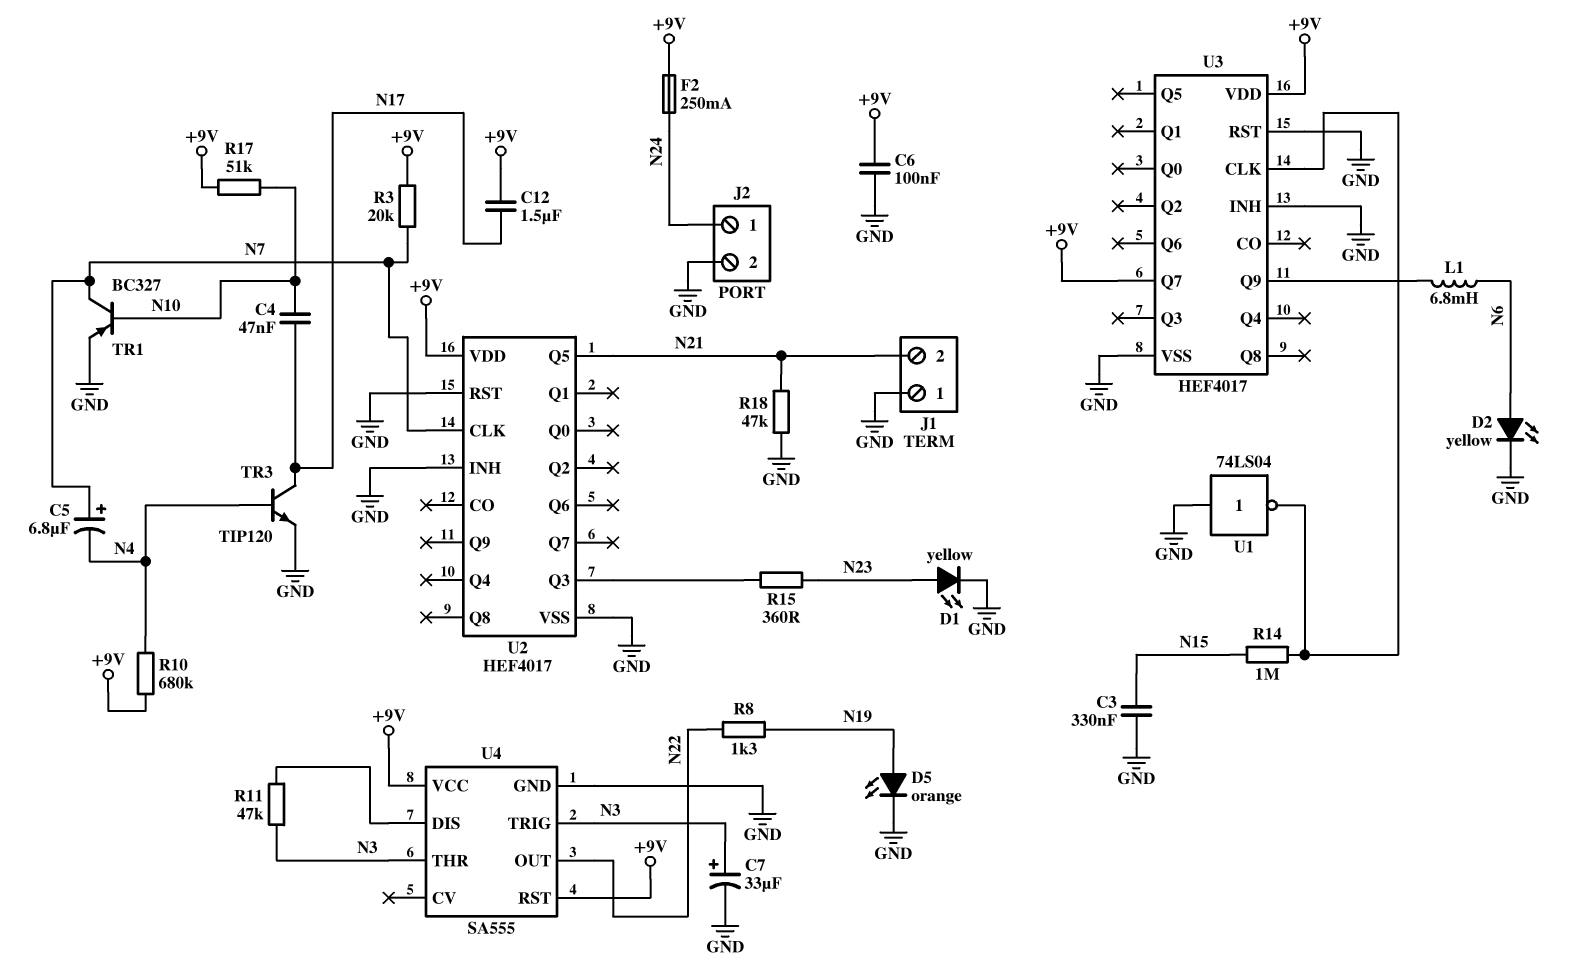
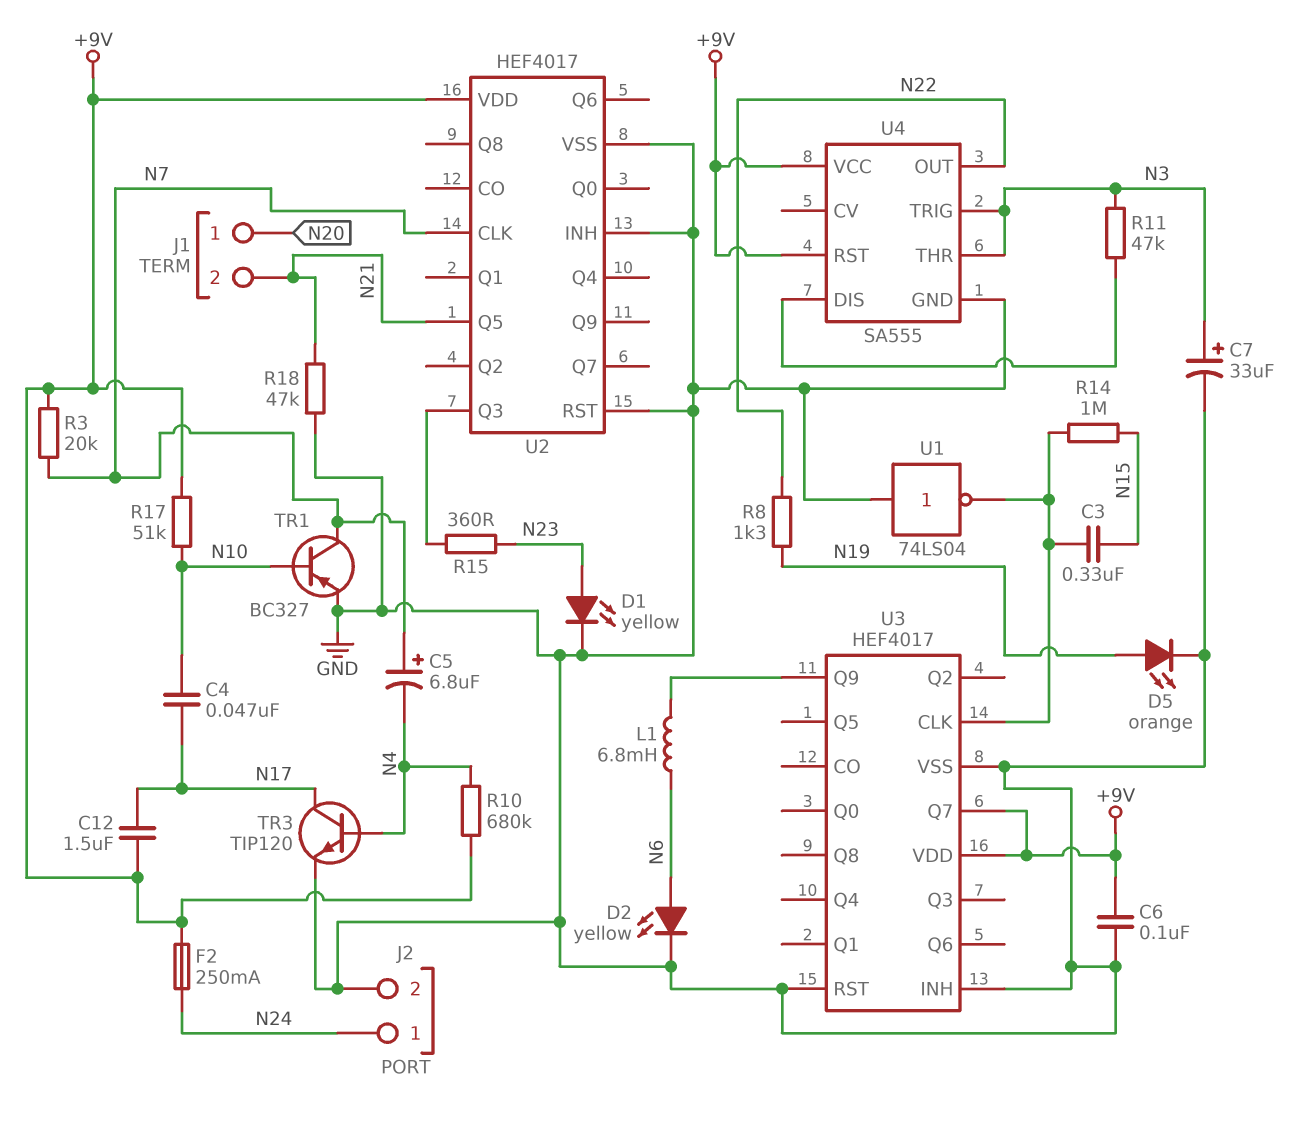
C3: 330nF (GND, N15) -> 330nF (N15, U3/CLK)
J1 pin 1: GND -> N20

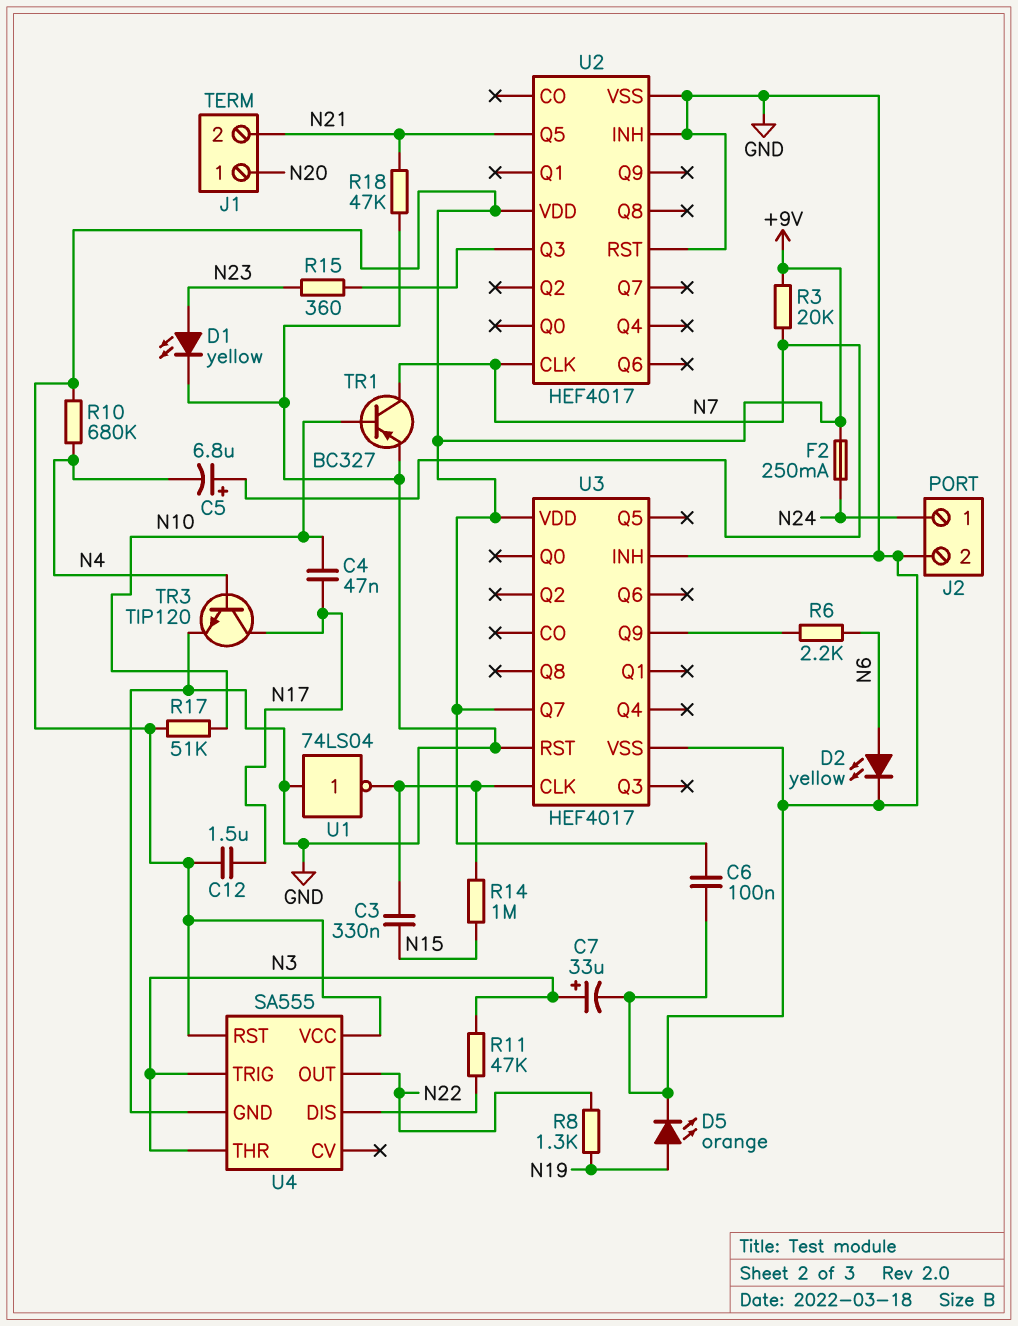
L1: 6.8mH (N6, U3/Q9) -> none
R6: none -> 2.2k (N6, U3/Q9)

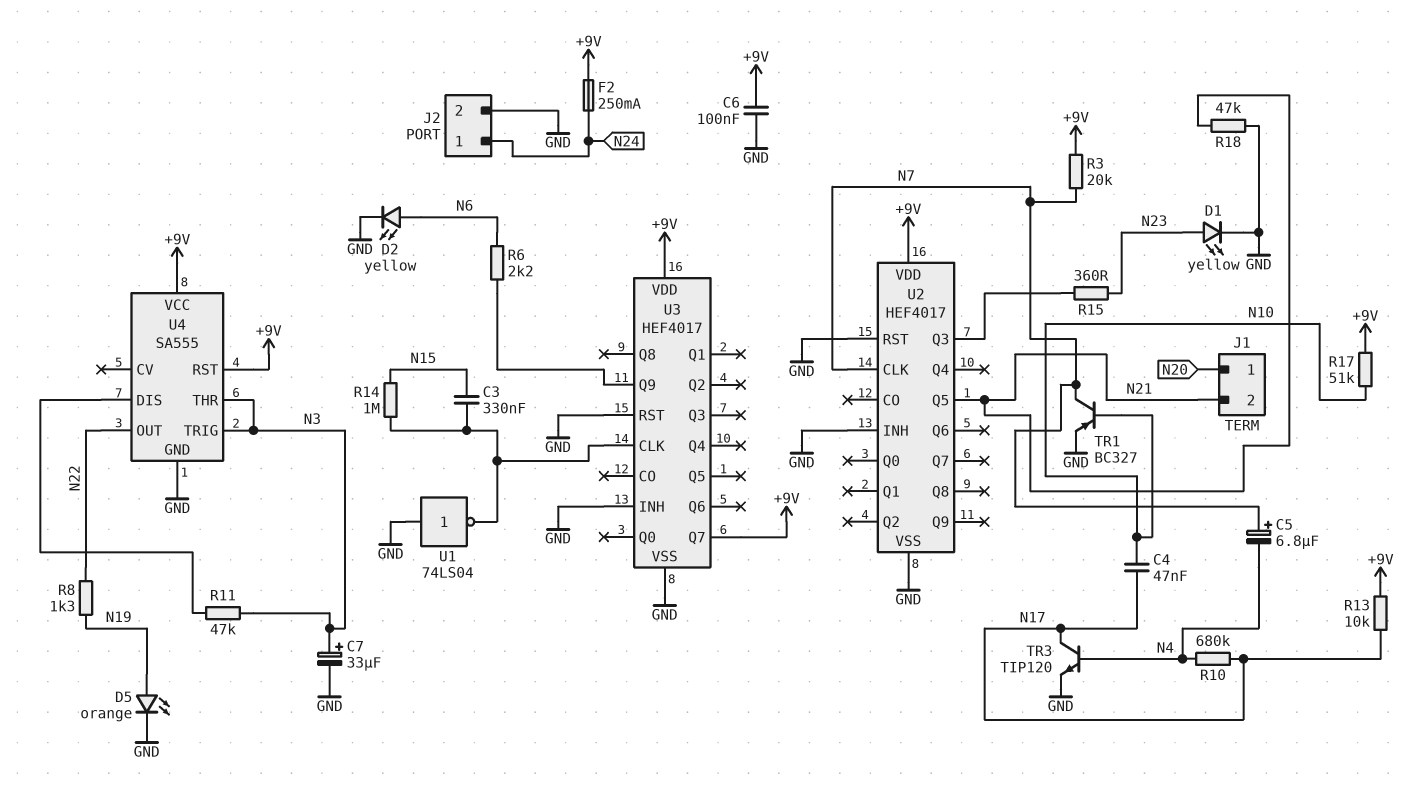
C12: 1.5uF (+9V, N17) -> none
R10: 680k (+9V, N4) -> 680k (N4, N17)
R13: none -> 10k (+9V, N17)

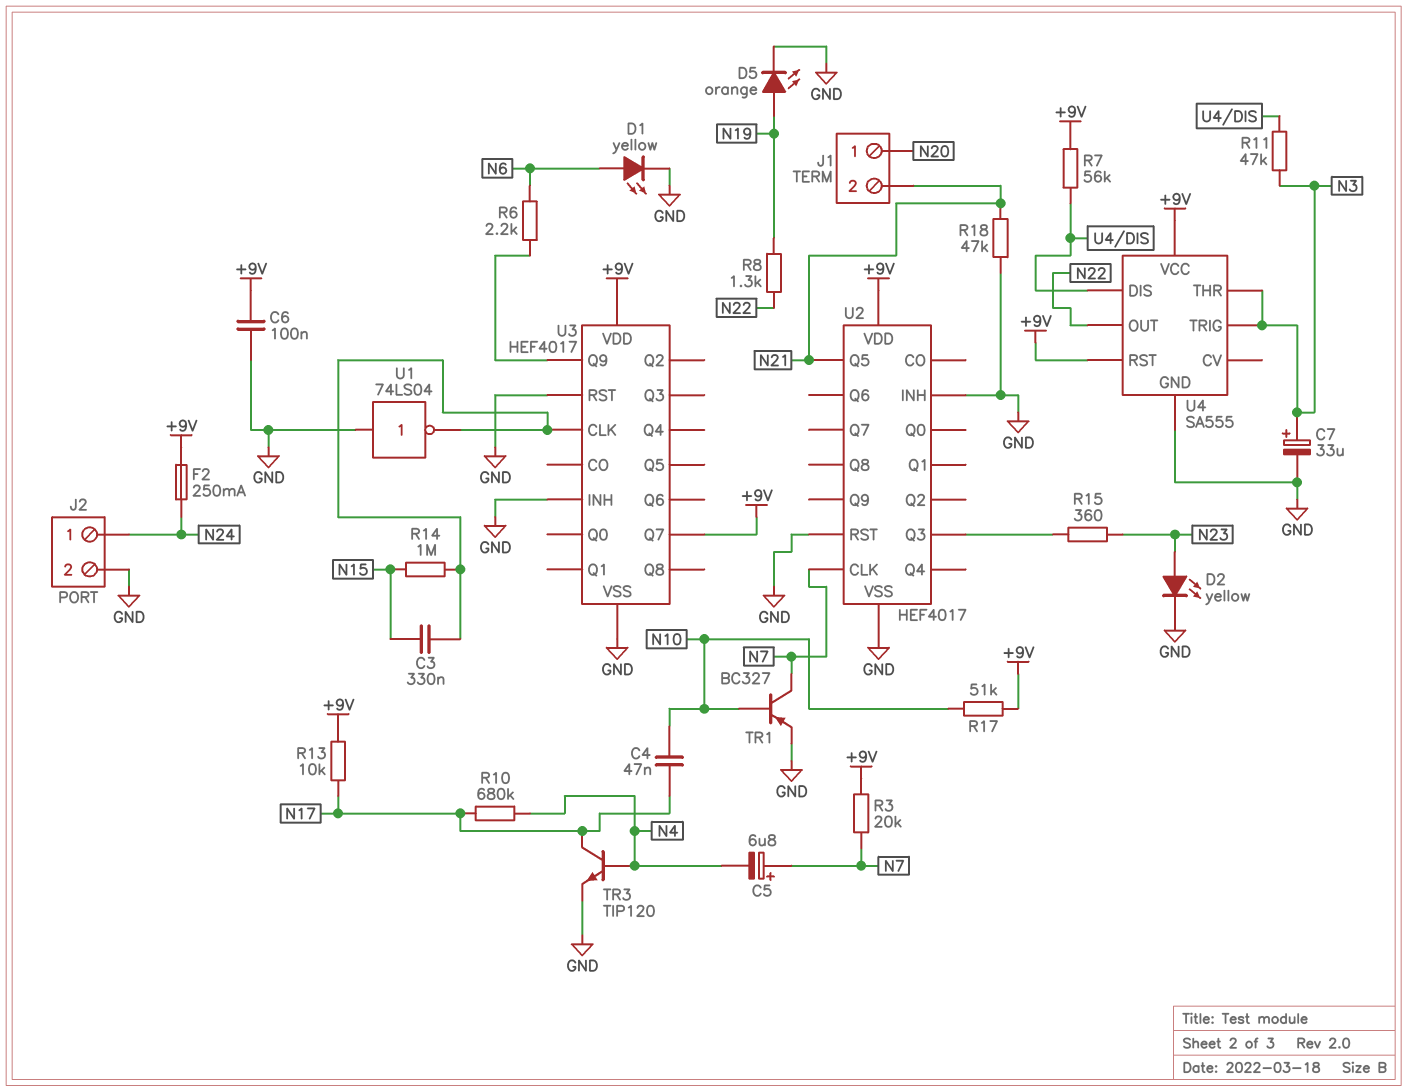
D1: LED yellow (A N23, K GND) -> LED yellow (A N6, K GND)
D2: LED yellow (A N6, K GND) -> LED yellow (A N23, K GND)
R7: none -> 56k (+9V, U4/DIS)

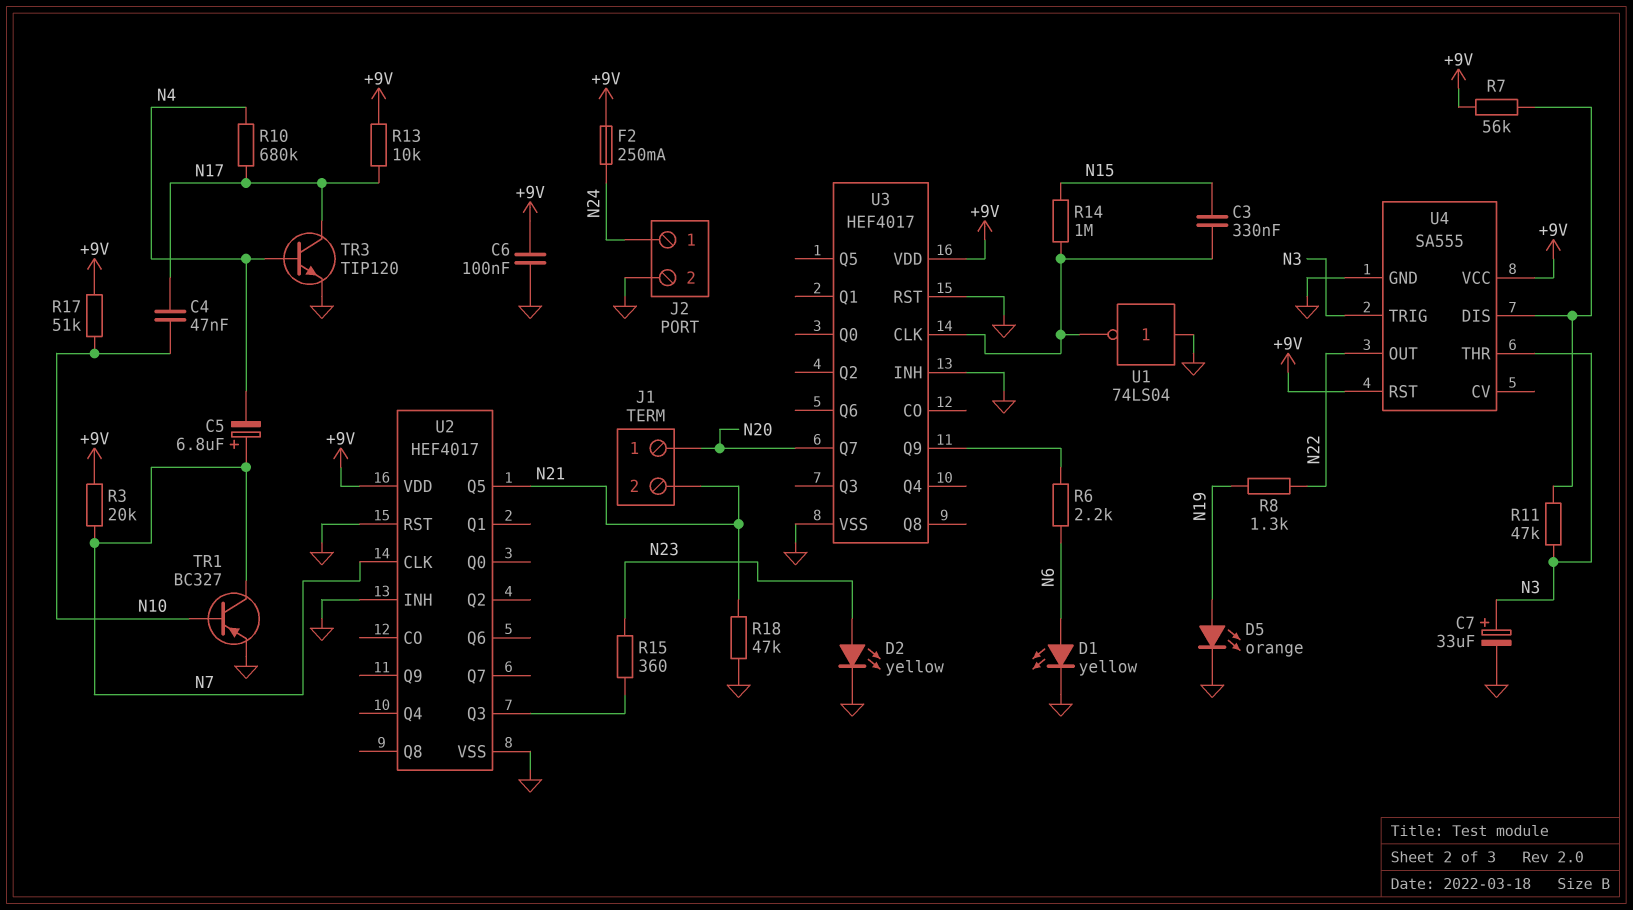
U3 pin Q7: +9V -> N20

